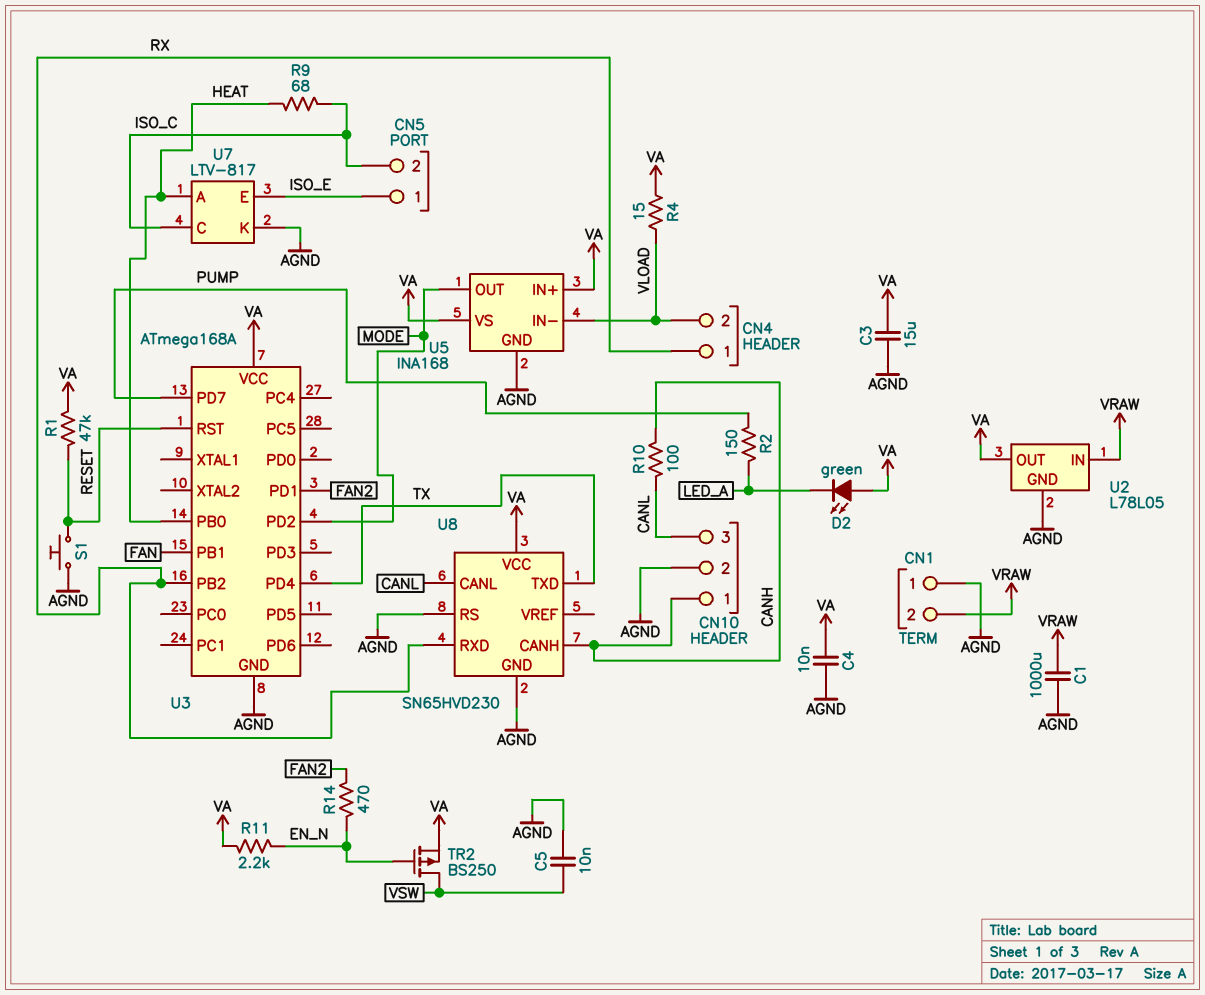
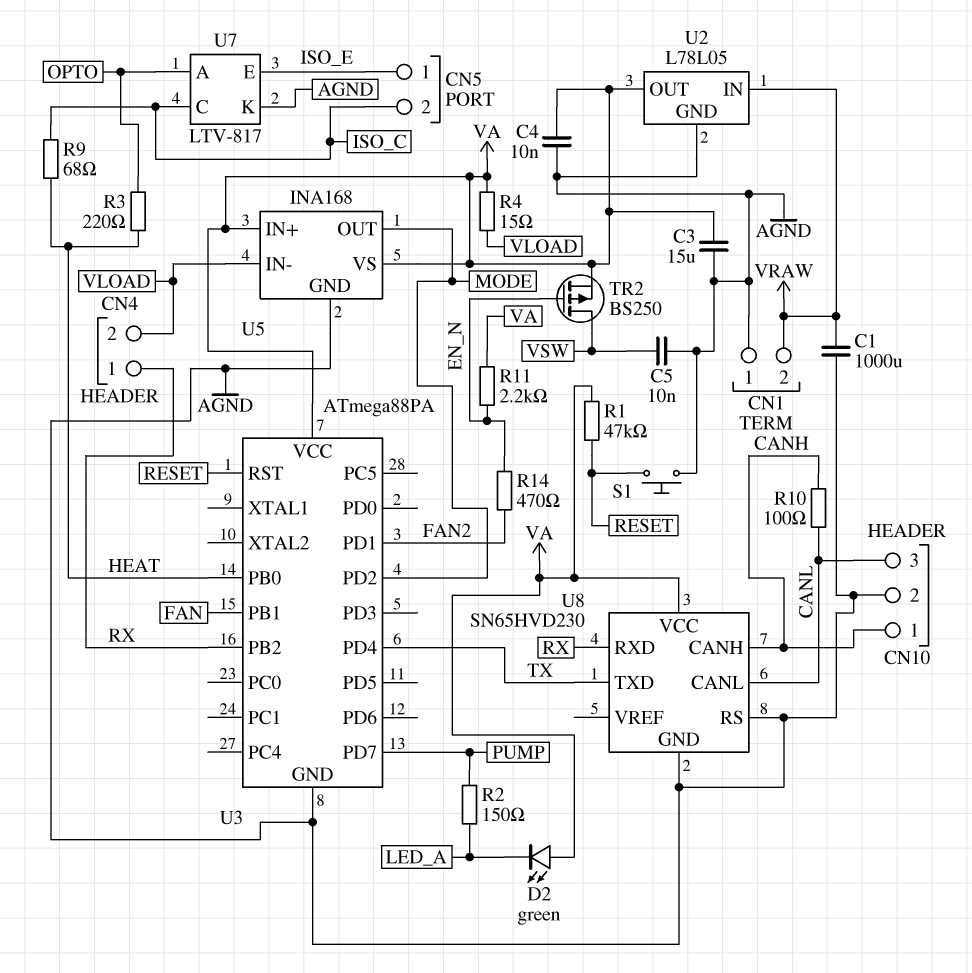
R3: none -> 220 (HEAT, OPTO)
U3: ATmega168A -> ATmega88PA
U7 pin A: HEAT -> OPTO

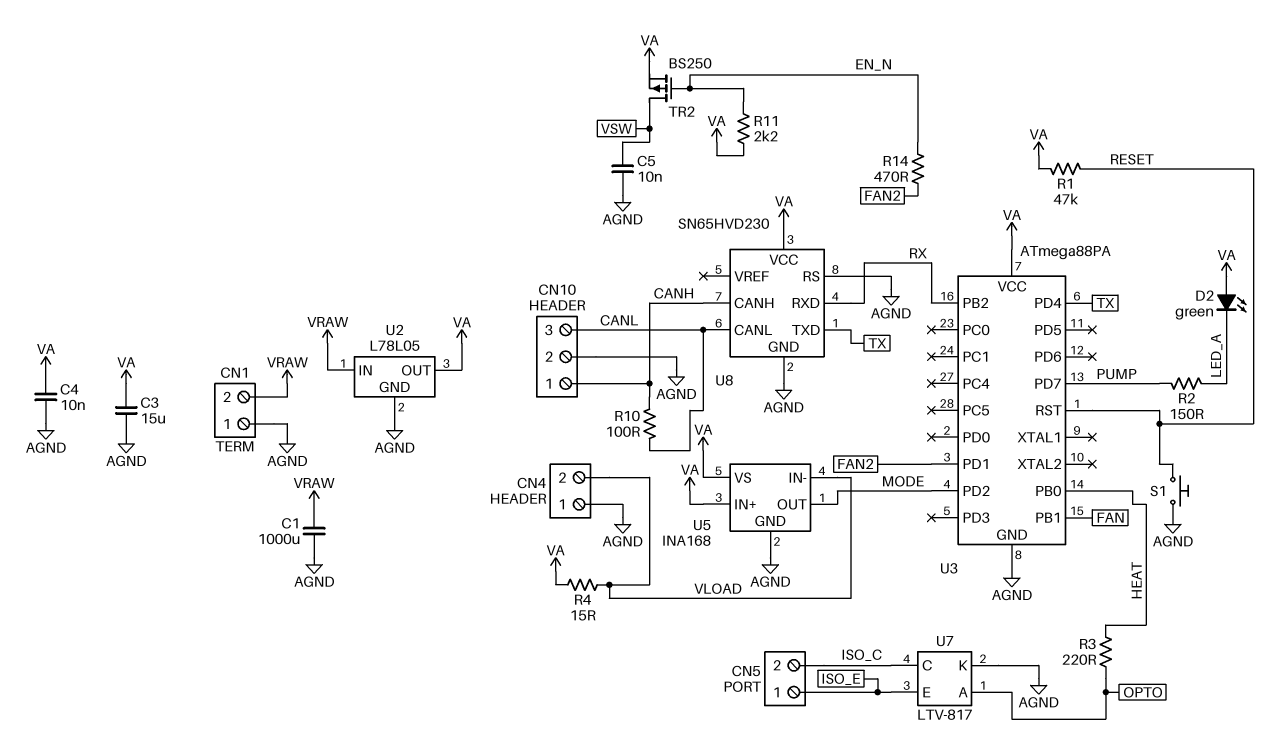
CN4 pin 1: RX -> AGND
R9: 68 (HEAT, ISO_C) -> none

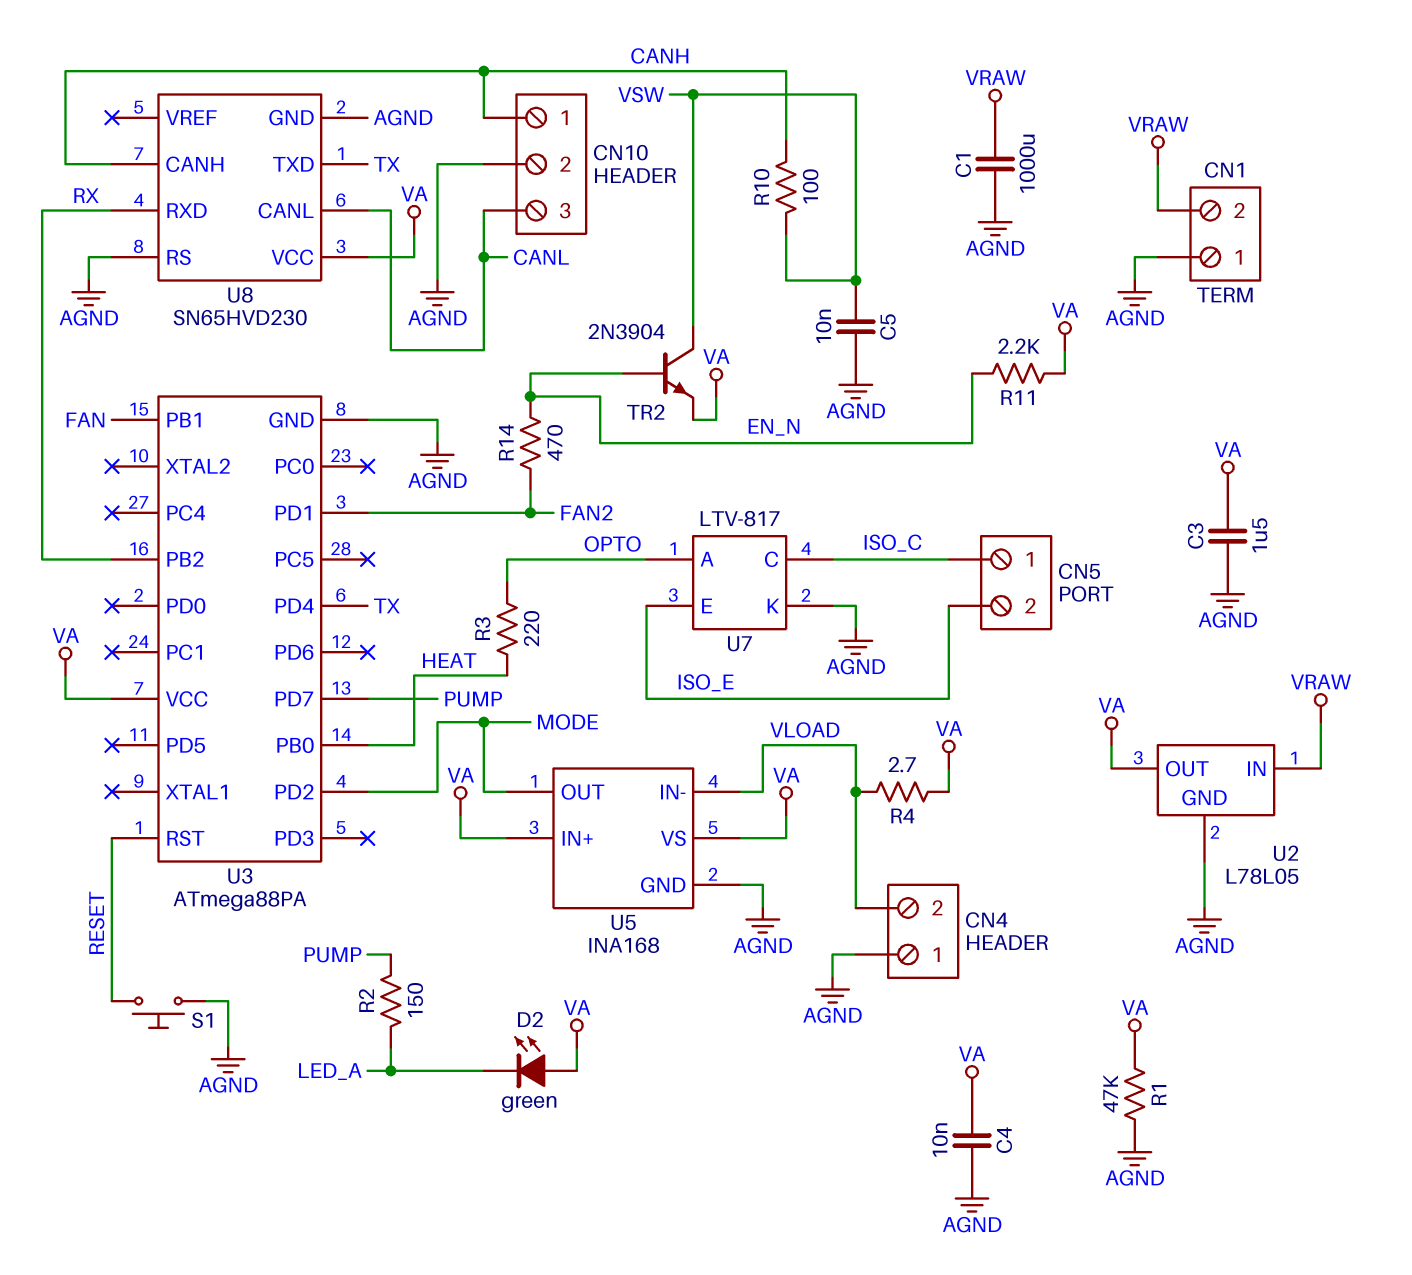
C3: 15uF (AGND, VA) -> 1.5uF (AGND, VA)
CN5 pin 1: ISO_E -> ISO_C
CN5 pin 2: ISO_C -> ISO_E
R1: 47k (RESET, VA) -> 47k (AGND, VA)
R4: 15 (VA, VLOAD) -> 2.7 (VA, VLOAD)
R10: 100 (CANH, CANL) -> 100 (CANH, VSW)
TR2: PMOS BS250 (G EN_N, D VSW, S VA) -> NPN 2N3904 (B EN_N, C VSW, E VA)

